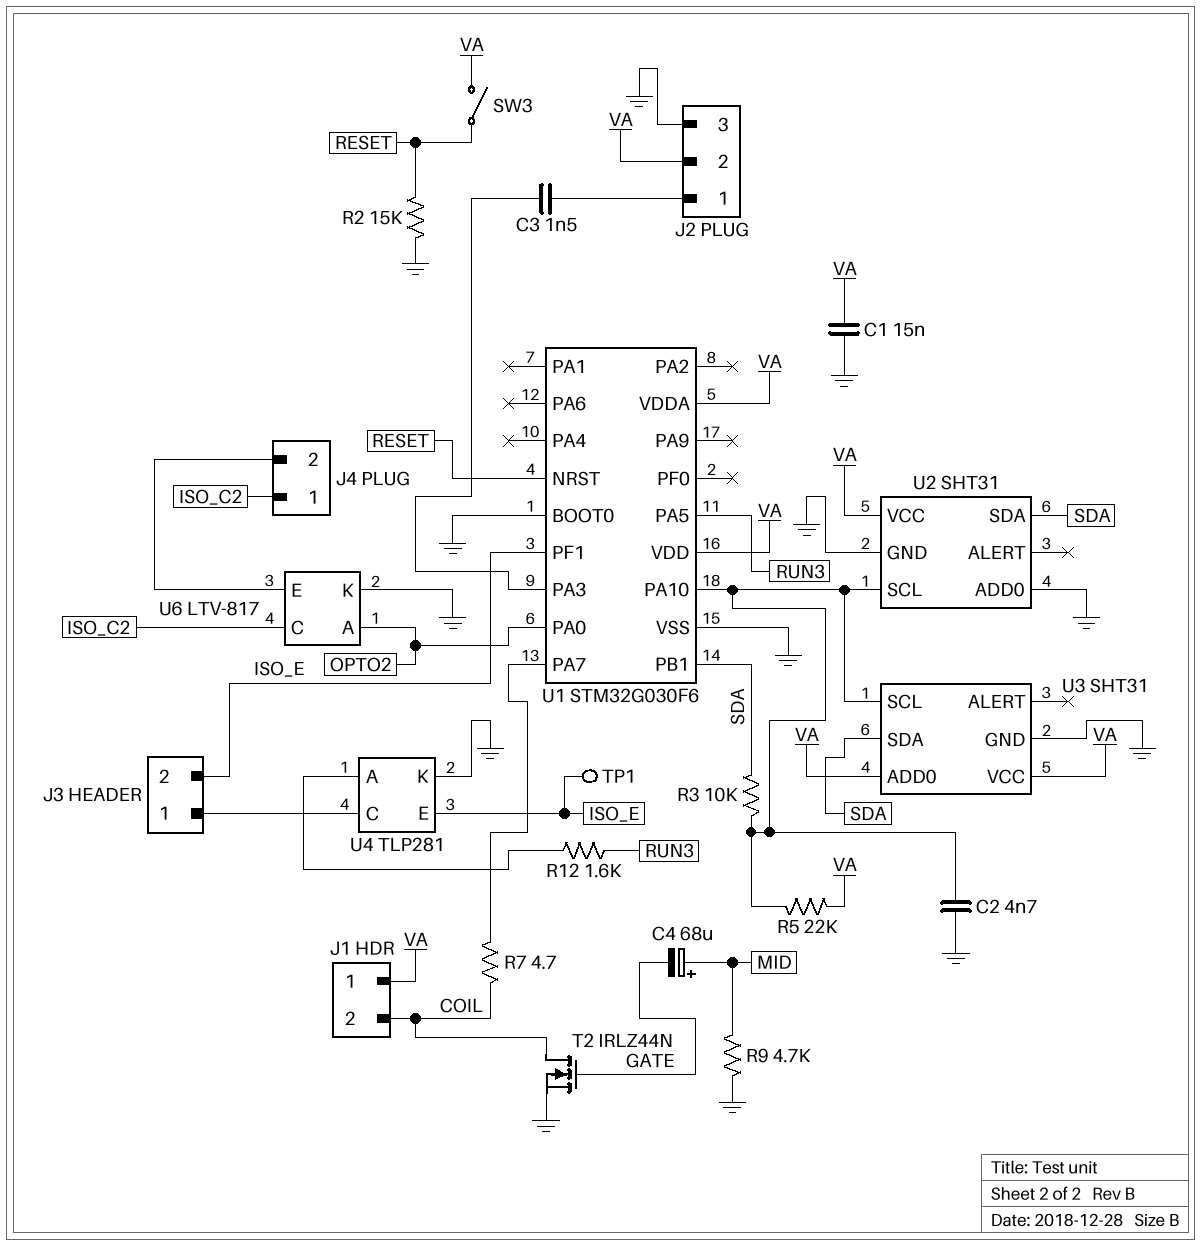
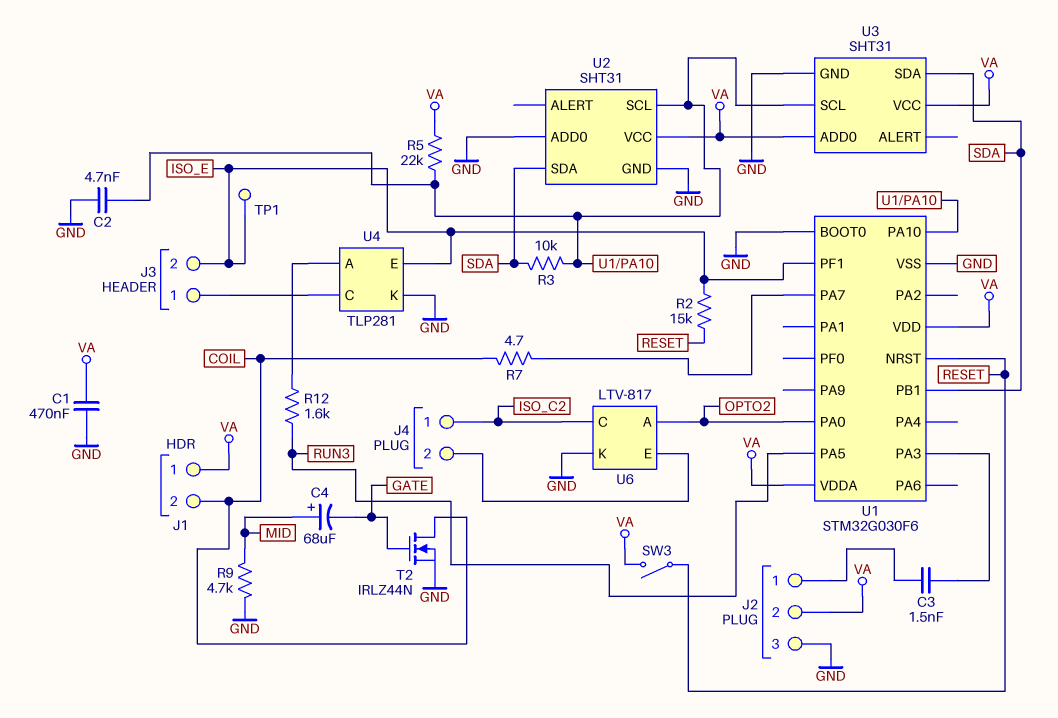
C1: 15nF (GND, VA) -> 470nF (GND, VA)
R2: 15k (GND, RESET) -> 15k (ISO_E, RESET)

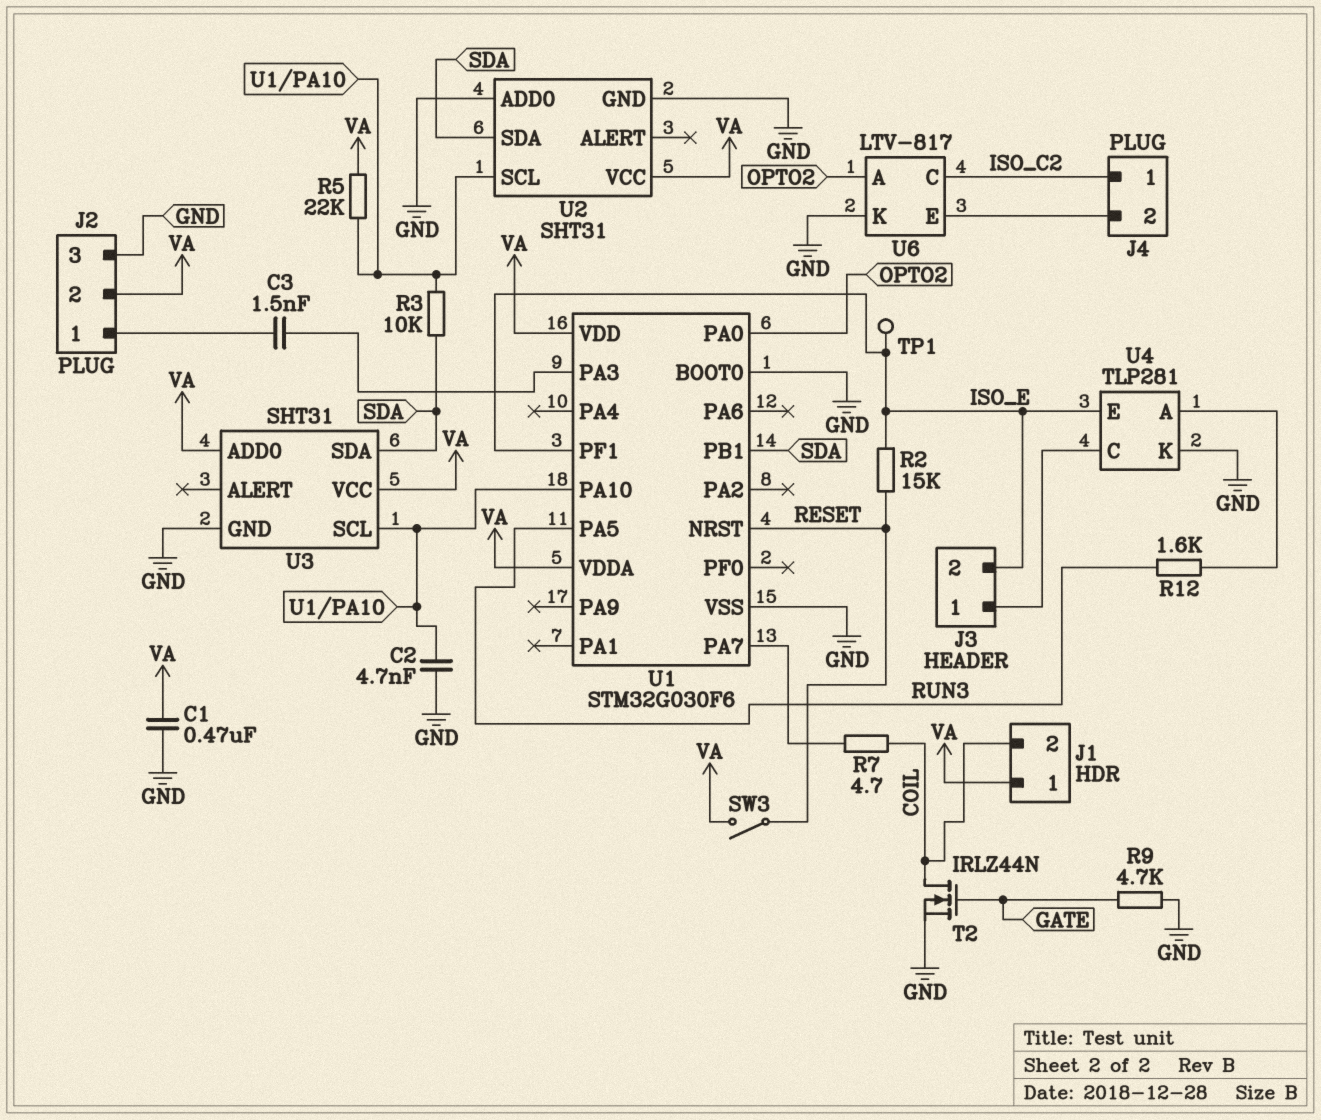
C4: 68uF (plus MID, minus GATE) -> none
R9: 4.7k (GND, MID) -> 4.7k (GATE, GND)

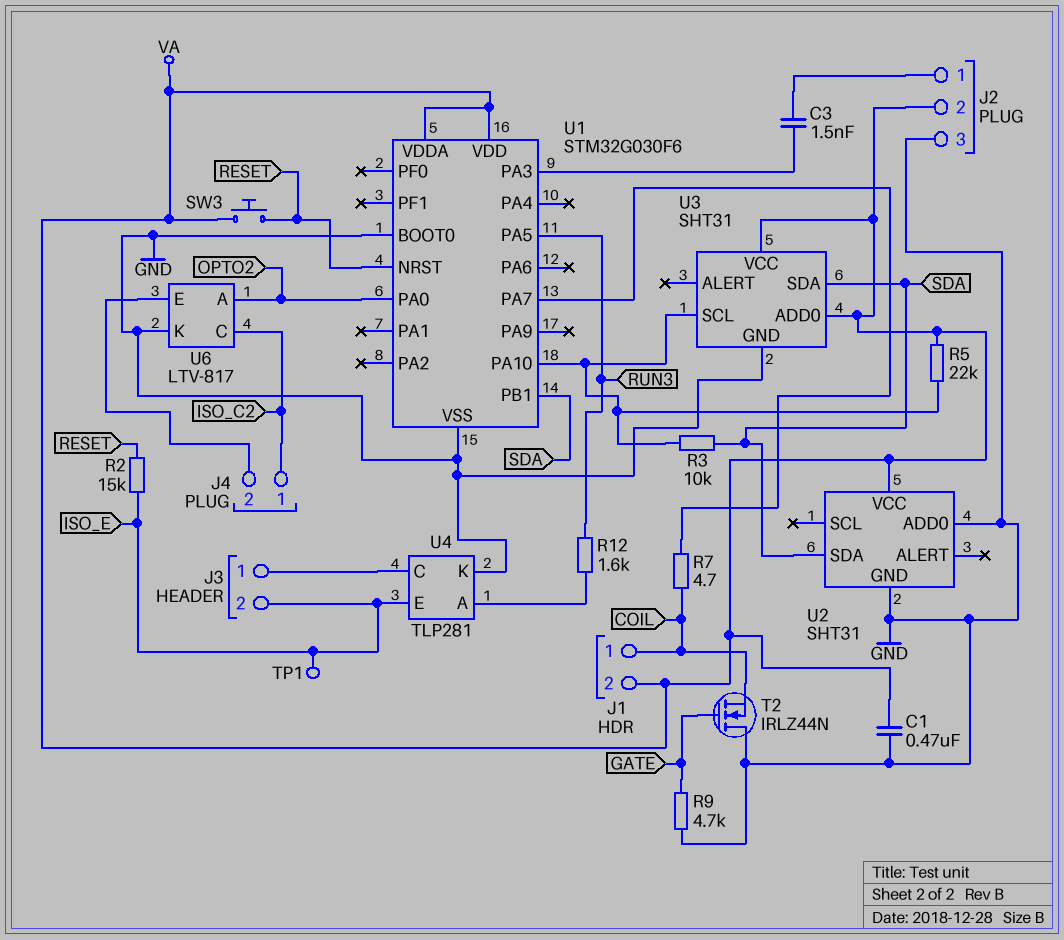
C2: 4.7nF (GND, U1/PA10) -> none
J1 pin 1: VA -> COIL
J1 pin 2: COIL -> VA
SW3: switch (RESET, VA) -> button (RESET, VA)
T2: NMOS IRLZ44N (G GATE, D COIL, S GND) -> NMOS IRLZ44N (G GATE, D GND, S COIL)
U1 pin PF1: ISO_E -> none
U2 pin SCL: U1/PA10 -> none

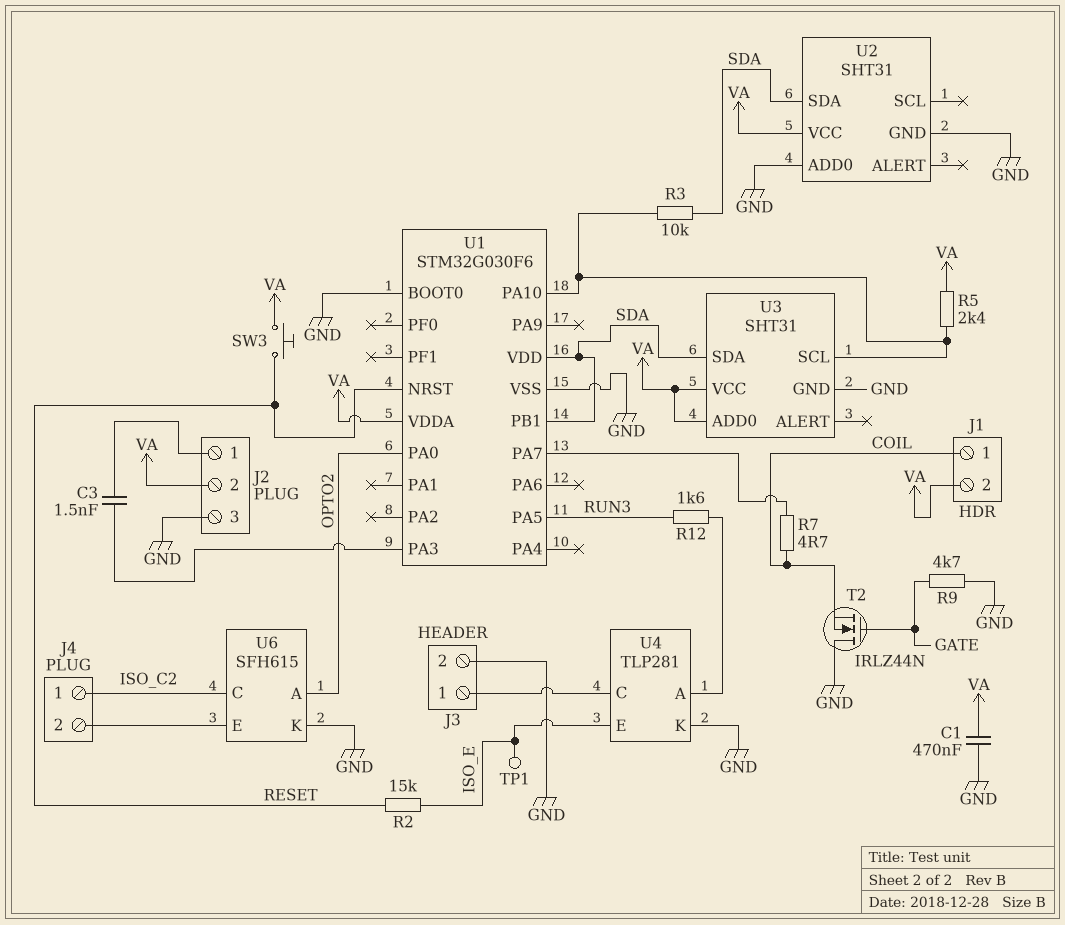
J3 pin 2: ISO_E -> GND
R5: 22k (U1/PA10, VA) -> 2.4k (U1/PA10, VA)
U1 pin VDD: VA -> SDA
U6: LTV-817 -> SFH615

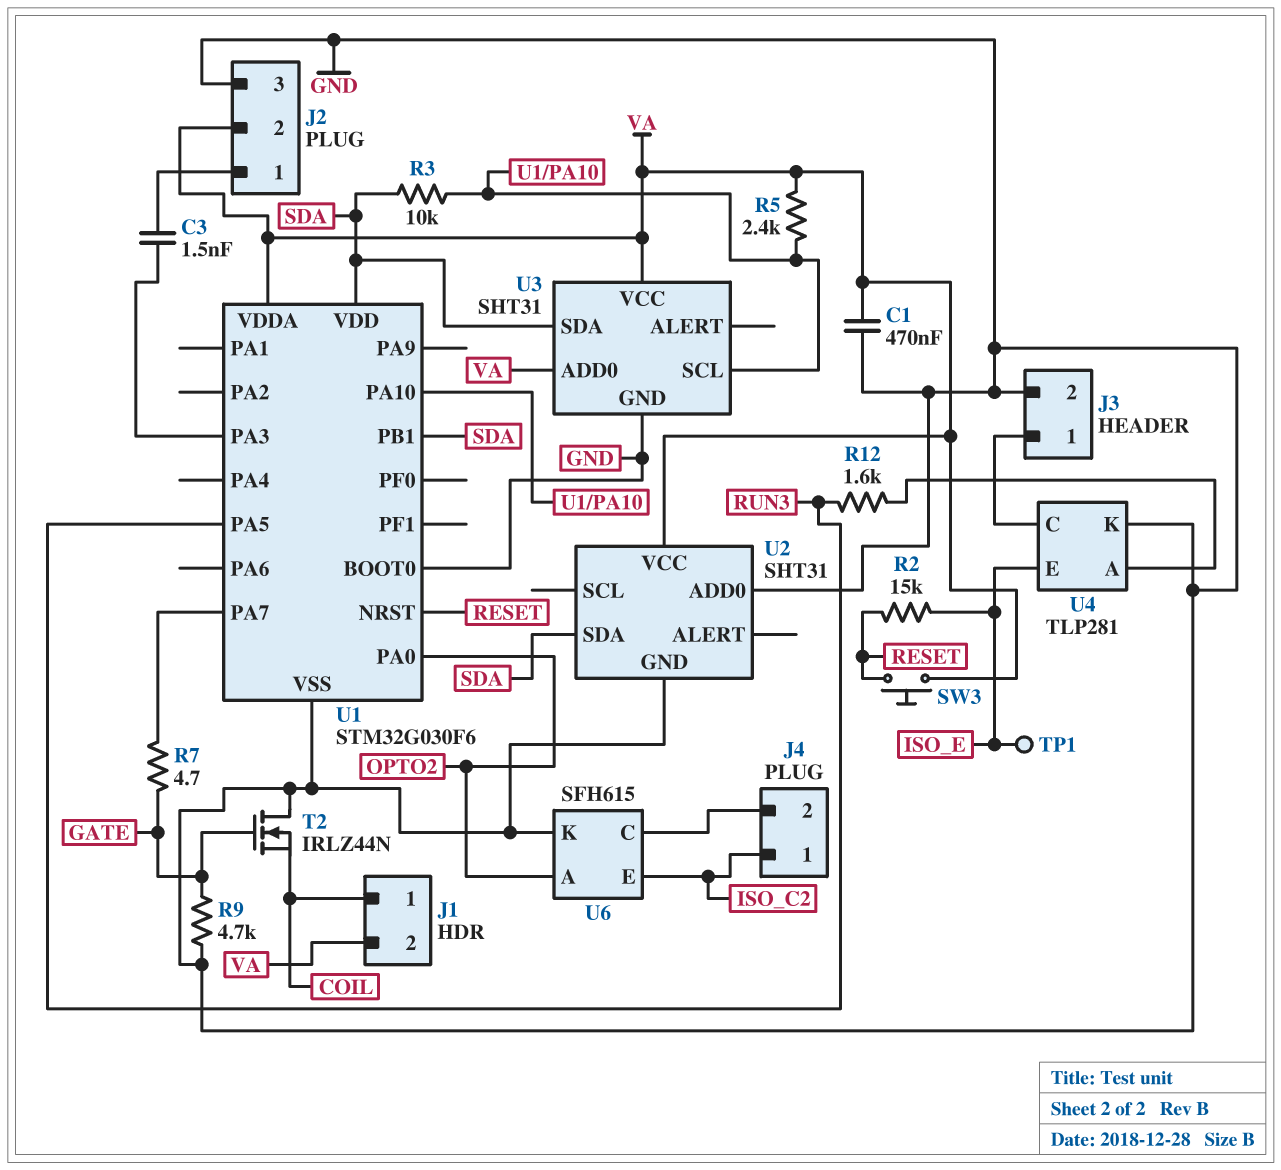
R7: 4.7 (COIL, U1/PA7) -> 4.7 (GATE, U1/PA7)
U6 pin C: ISO_C2 -> J4/2
U6 pin E: J4/2 -> ISO_C2

